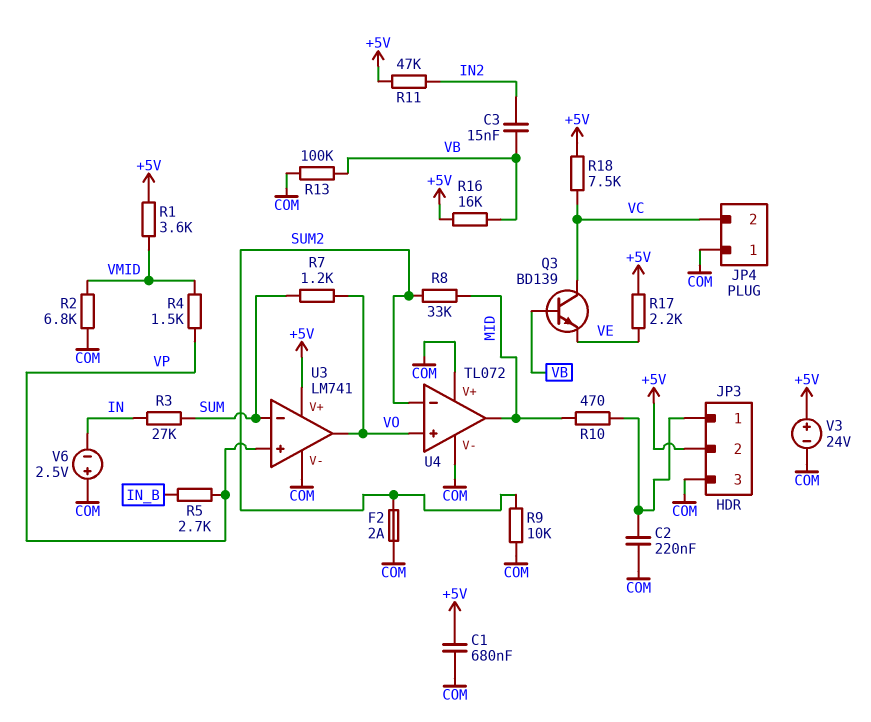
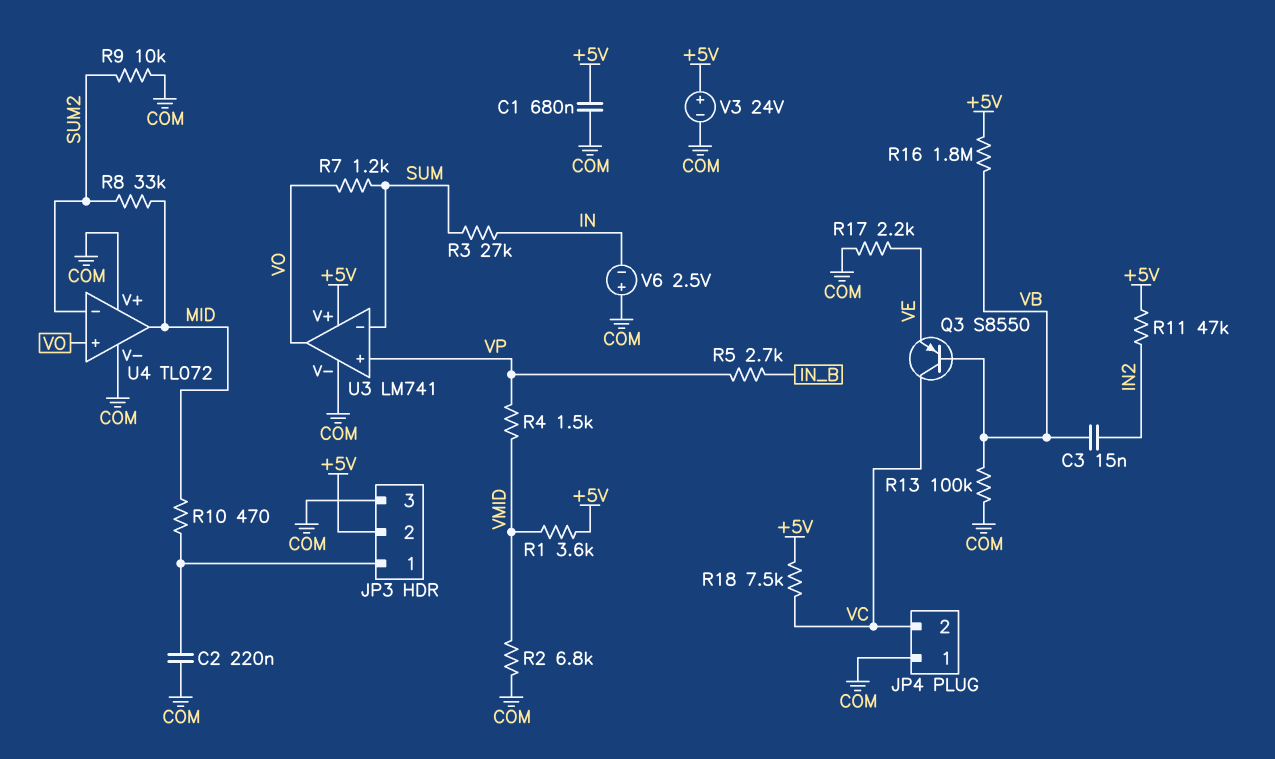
F2: 2A (COM, SUM2) -> none
Q3: NPN BD139 (B VB, C VC, E VE) -> PNP S8550 (B VB, C VC, E VE)
R16: 16k (+5V, VB) -> 1.8M (+5V, VB)
R17: 2.2k (+5V, VE) -> 2.2k (COM, VE)

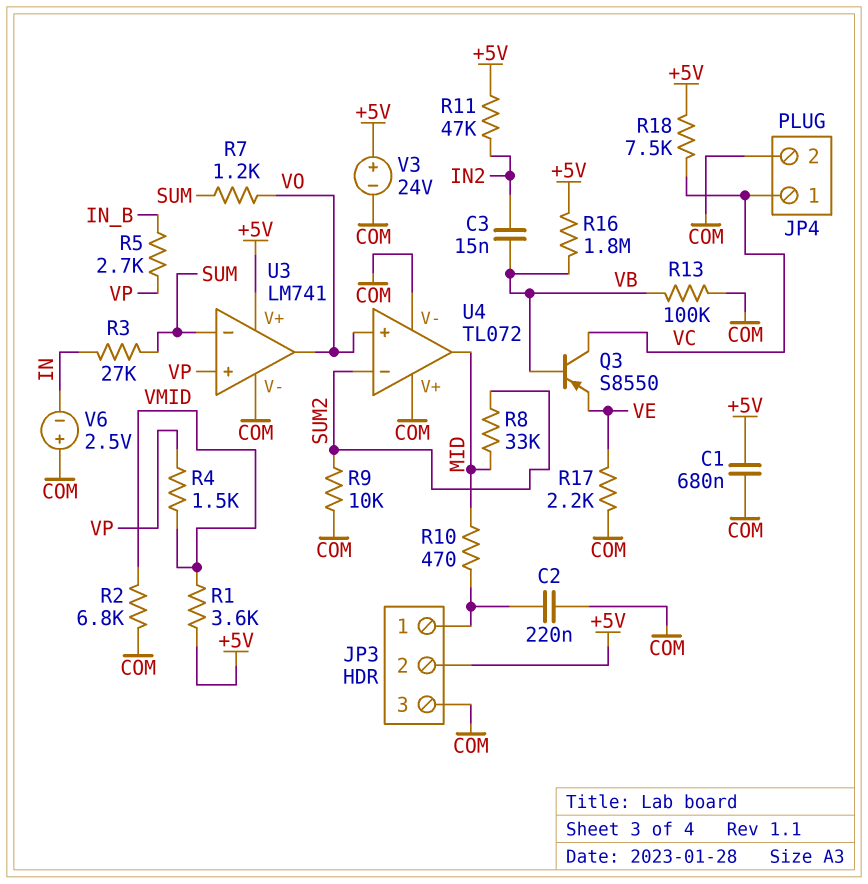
JP4 pin 1: COM -> VC
JP4 pin 2: VC -> COM

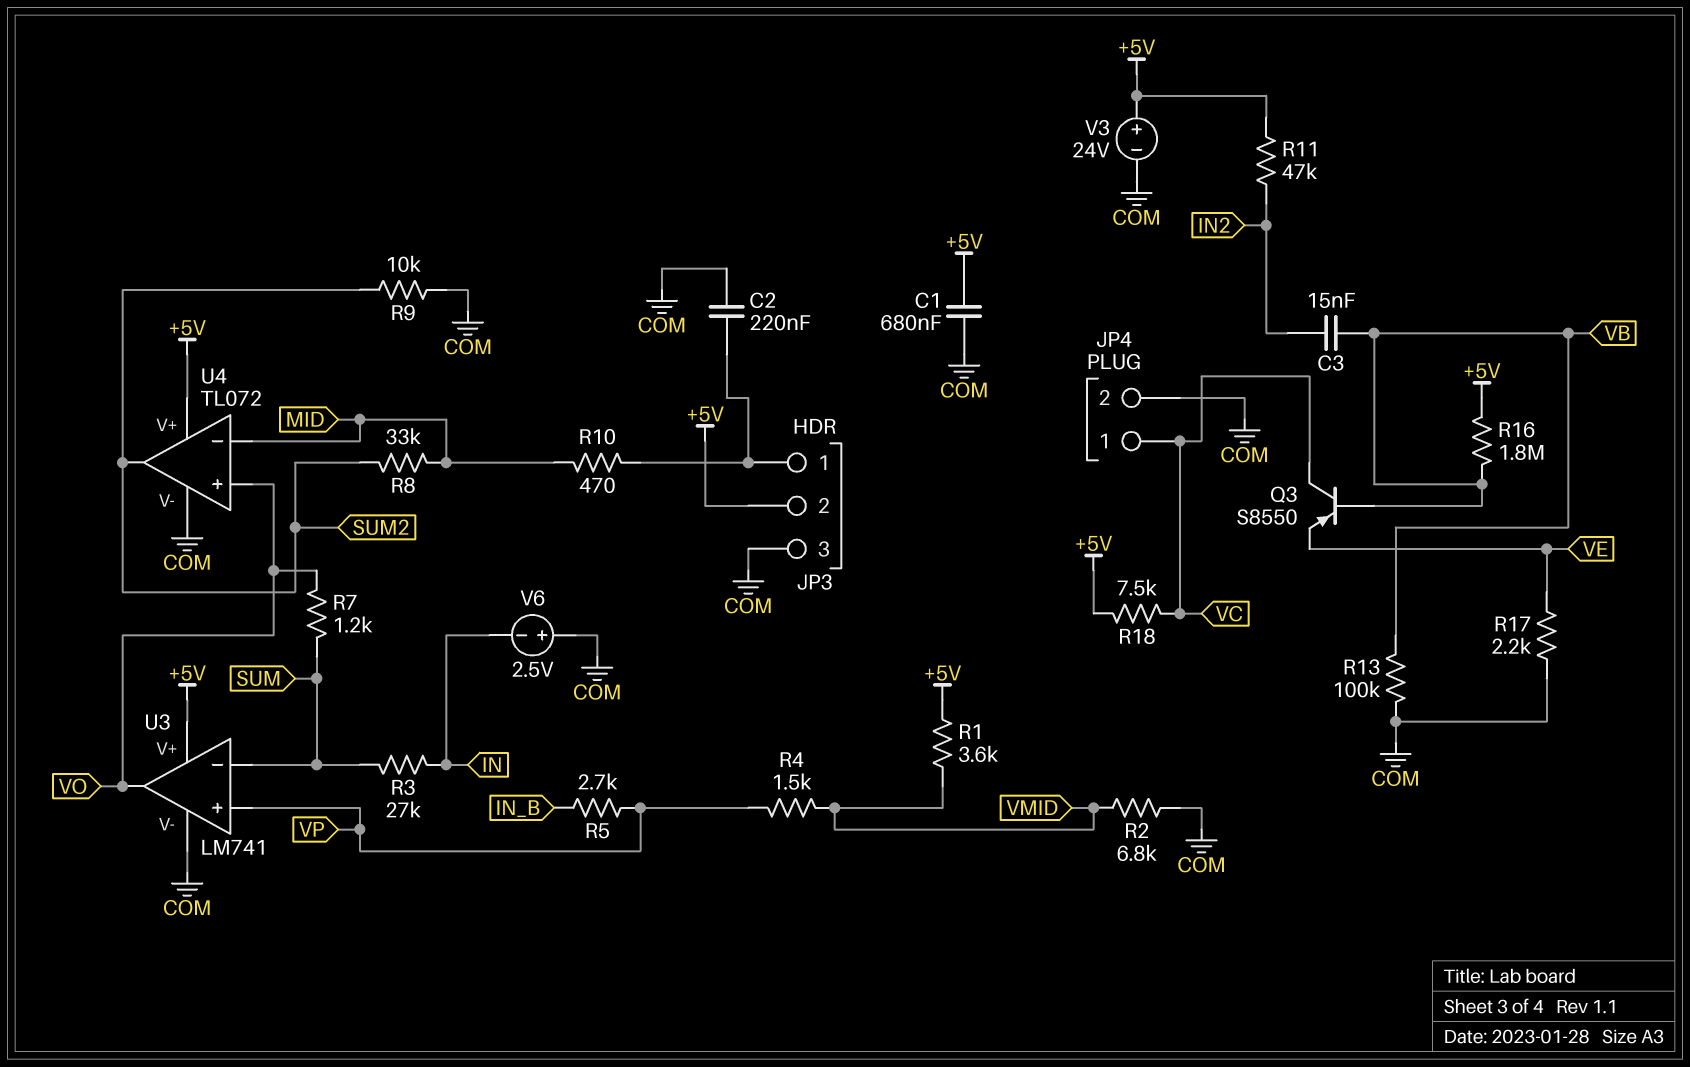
U4 pin V+: COM -> +5V
U4 pin in-: SUM2 -> MID
U4 pin out: MID -> SUM2

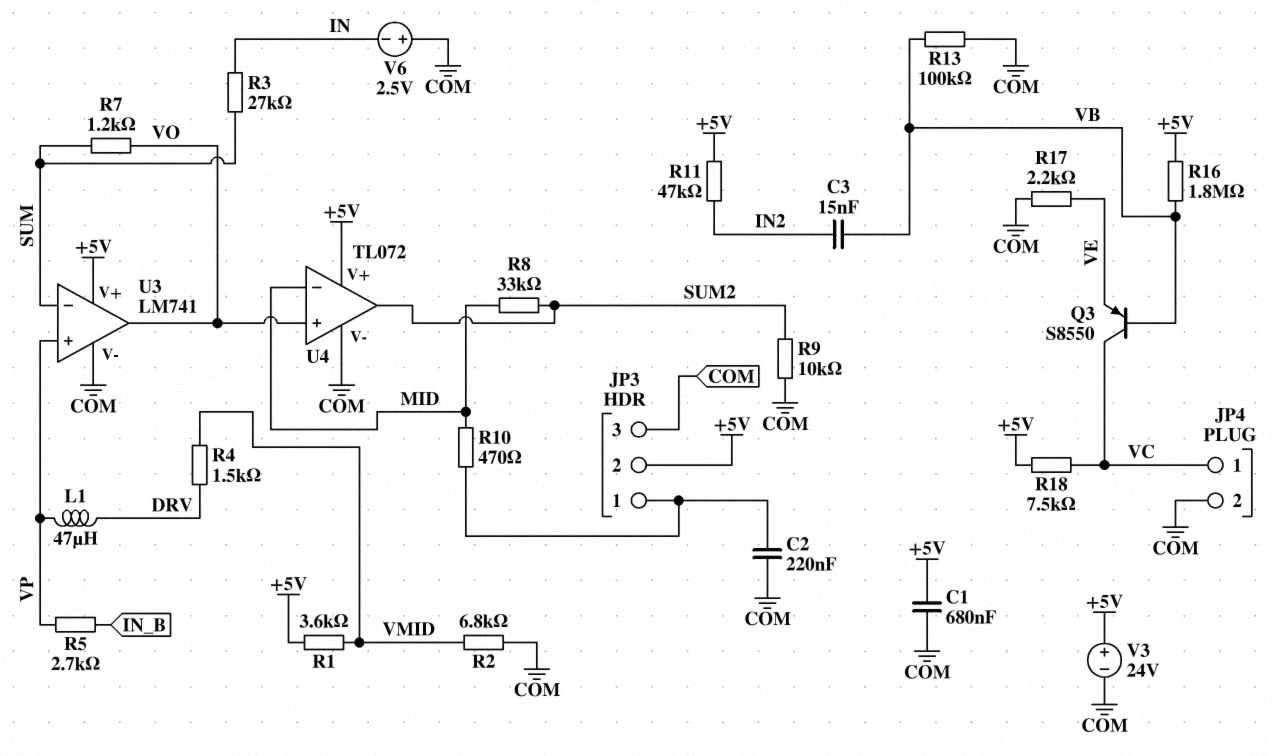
L1: none -> 47uH (DRV, VP)
R4: 1.5k (VMID, VP) -> 1.5k (DRV, VMID)

